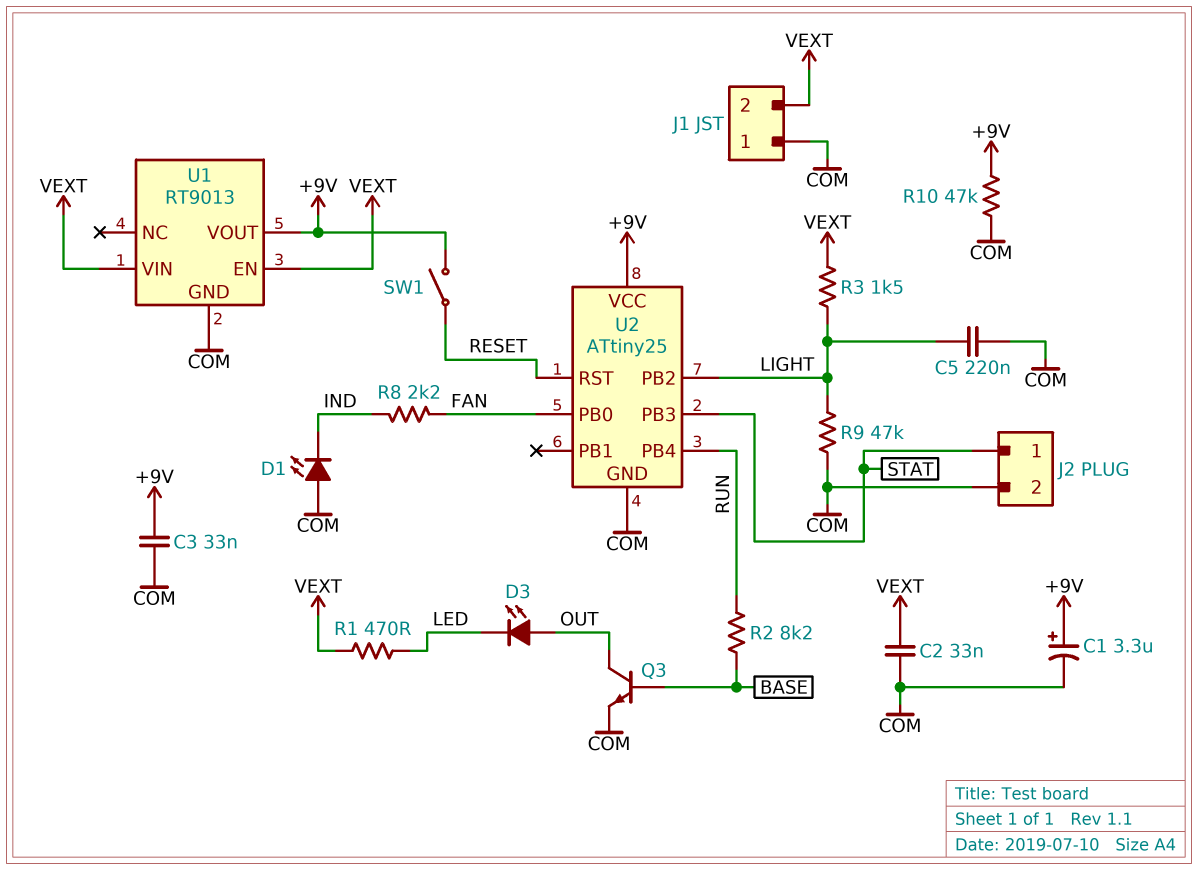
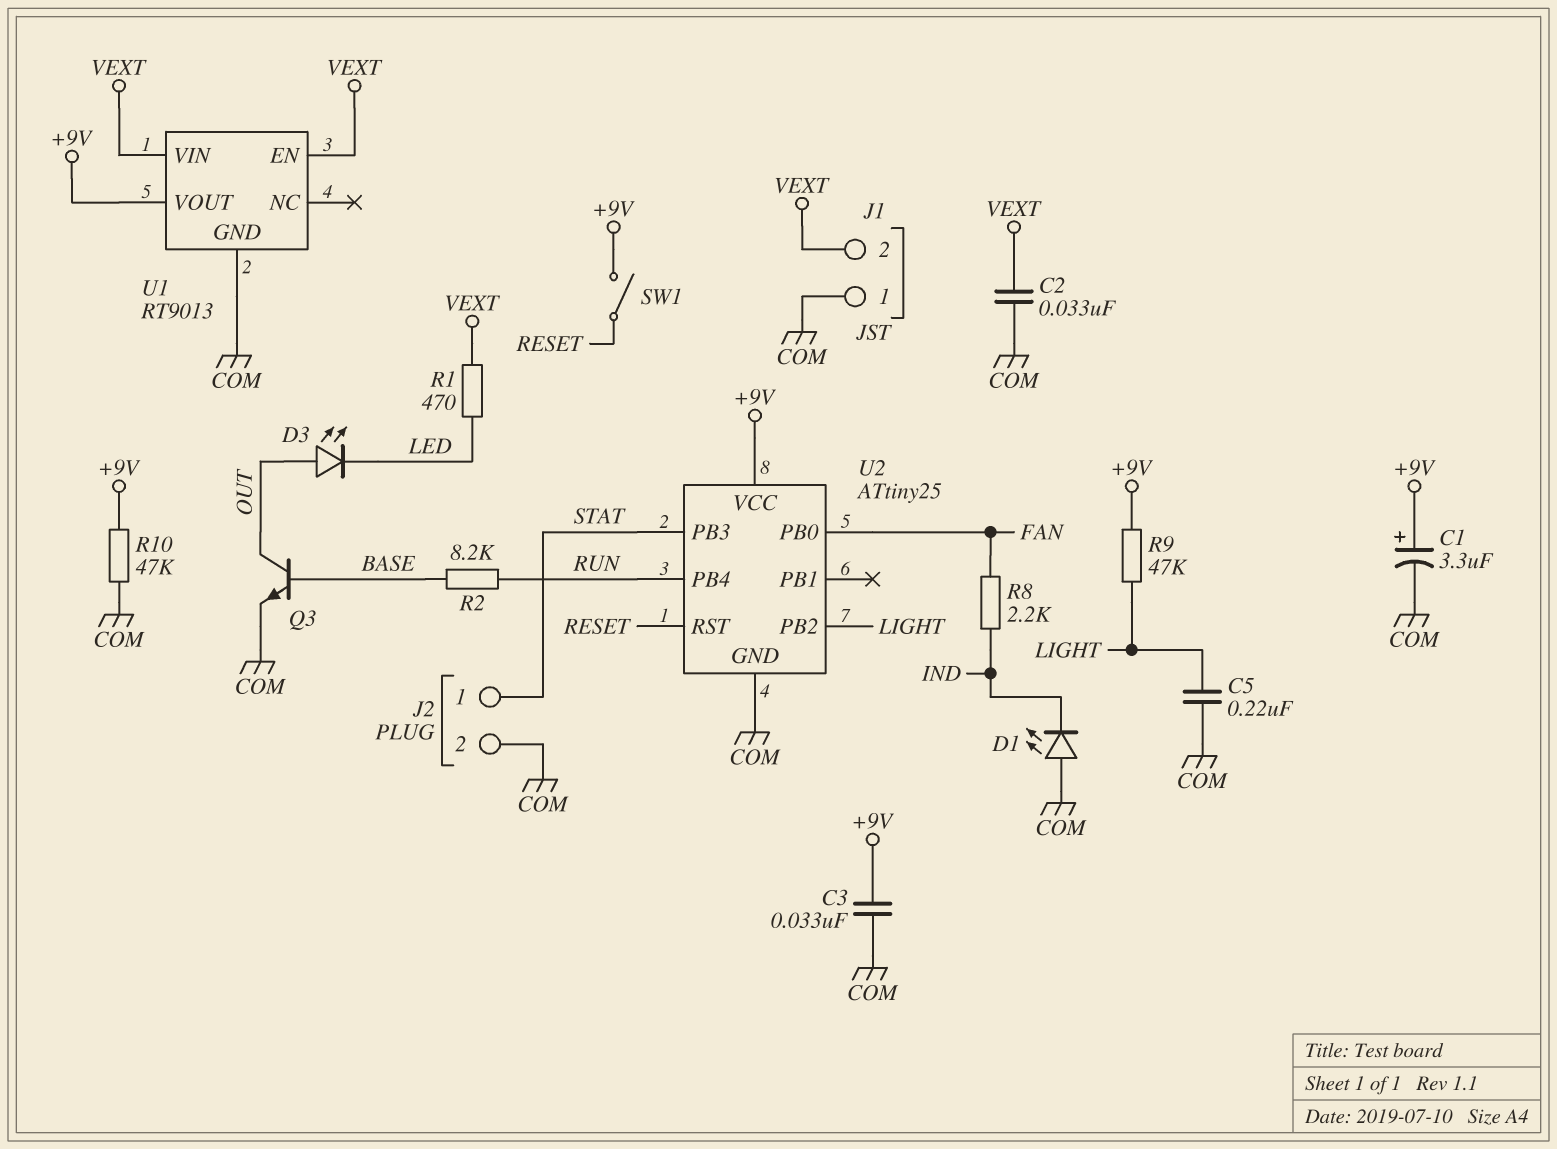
R3: 1.5k (LIGHT, VEXT) -> none
R9: 47k (COM, LIGHT) -> 47k (+9V, LIGHT)

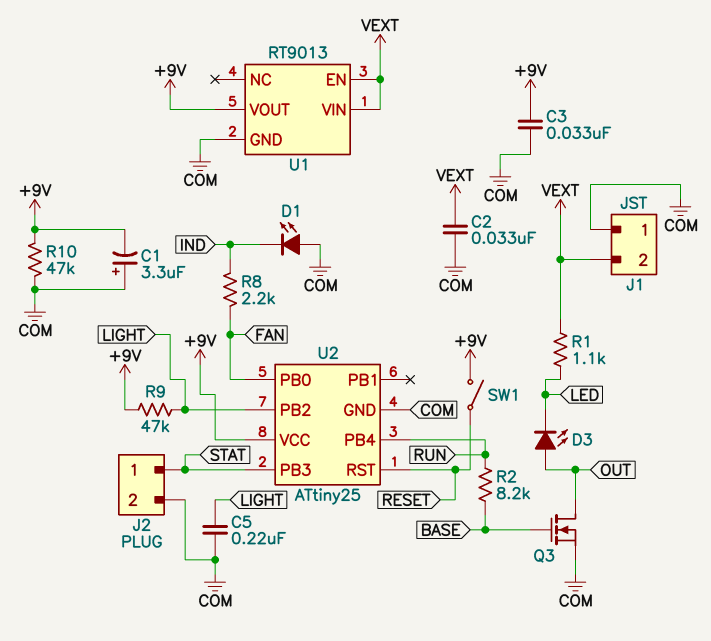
C1: 3.3uF (plus +9V, minus COM) -> 3.3uF (plus COM, minus +9V)
Q3: NPN (B BASE, C OUT, E COM) -> NMOS (G BASE, D OUT, S COM)
R1: 470 (LED, VEXT) -> 1.1k (LED, VEXT)

